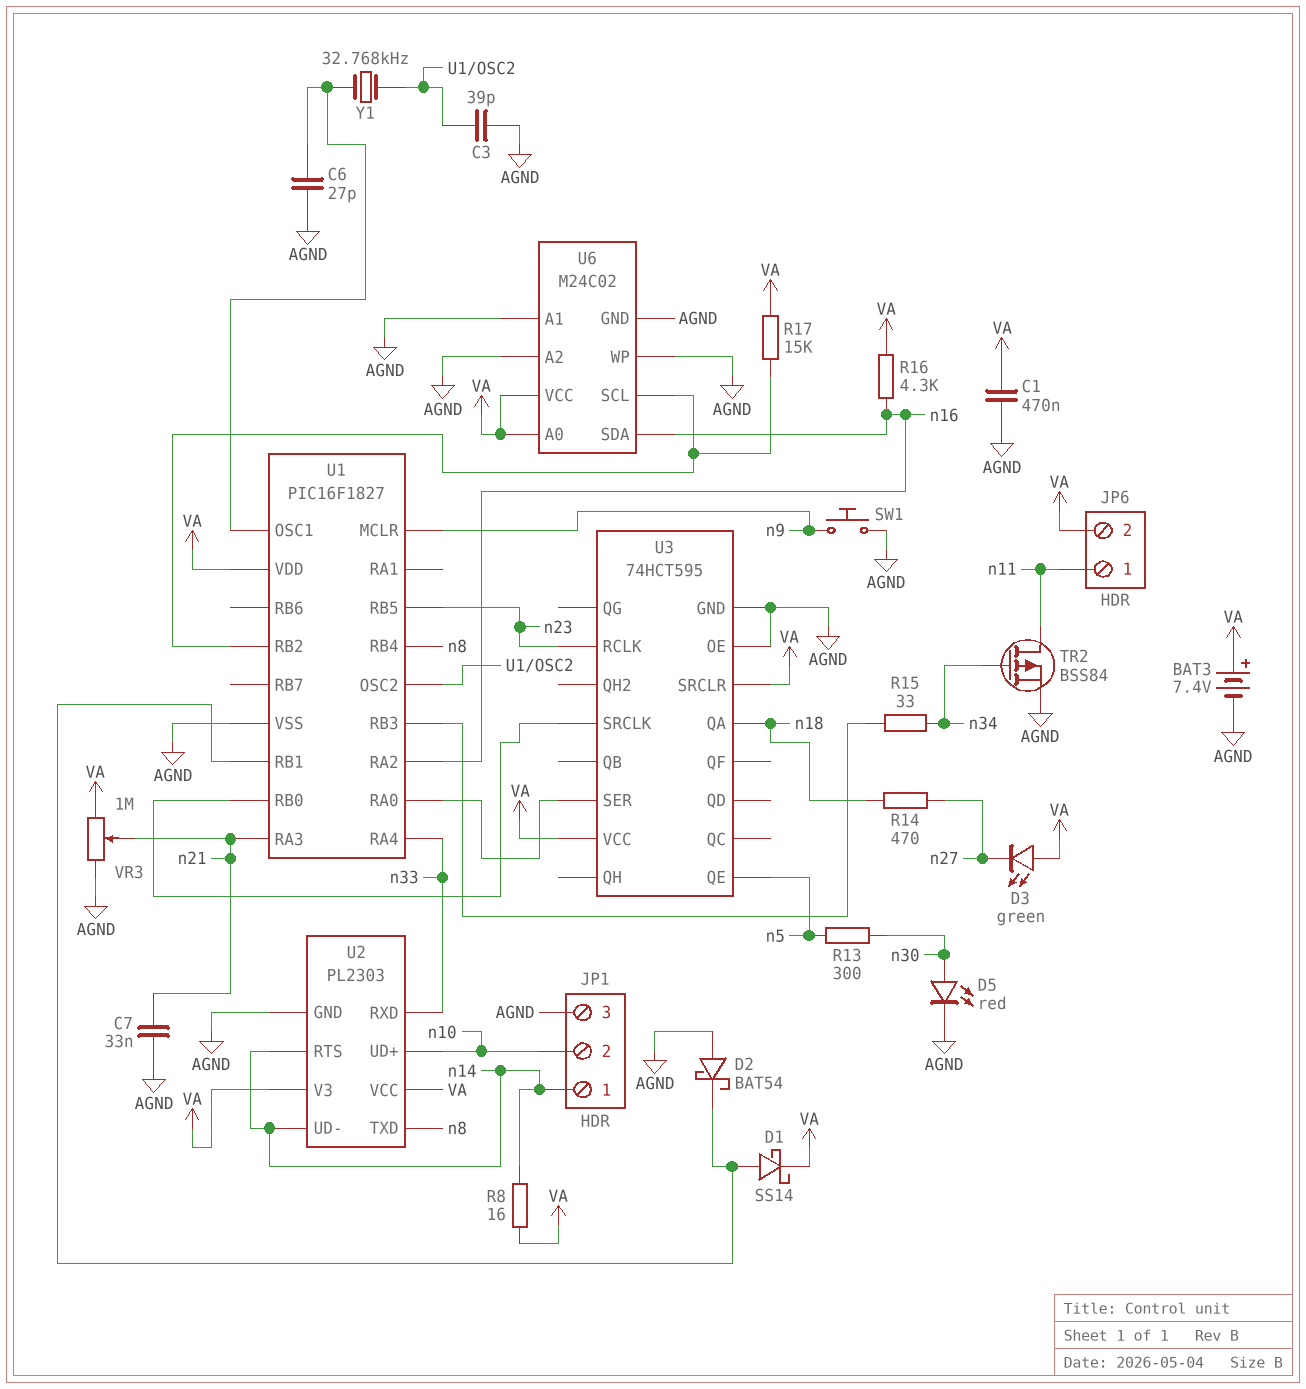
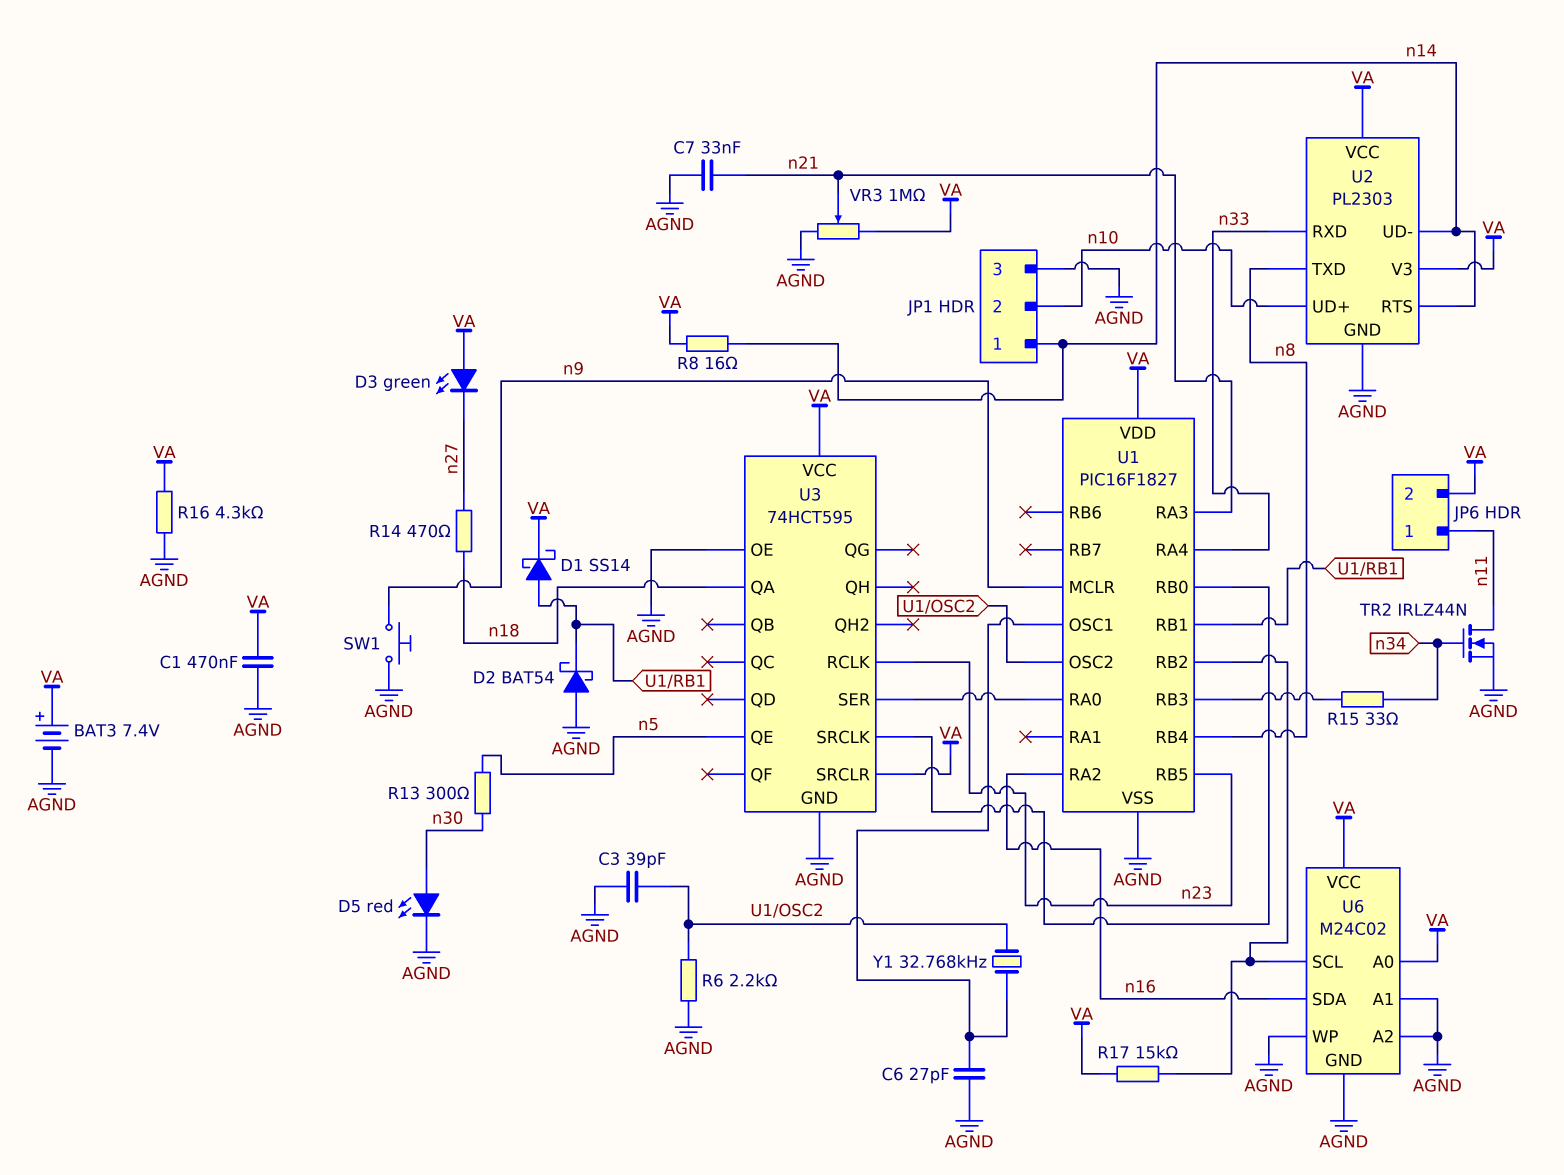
R6: none -> 2.2k (AGND, U1/OSC2)
R16: 4.3k (VA, n16) -> 4.3k (AGND, VA)
TR2: PMOS BSS84 (G n34, D n11, S AGND) -> NMOS IRLZ44N (G n34, D n11, S AGND)

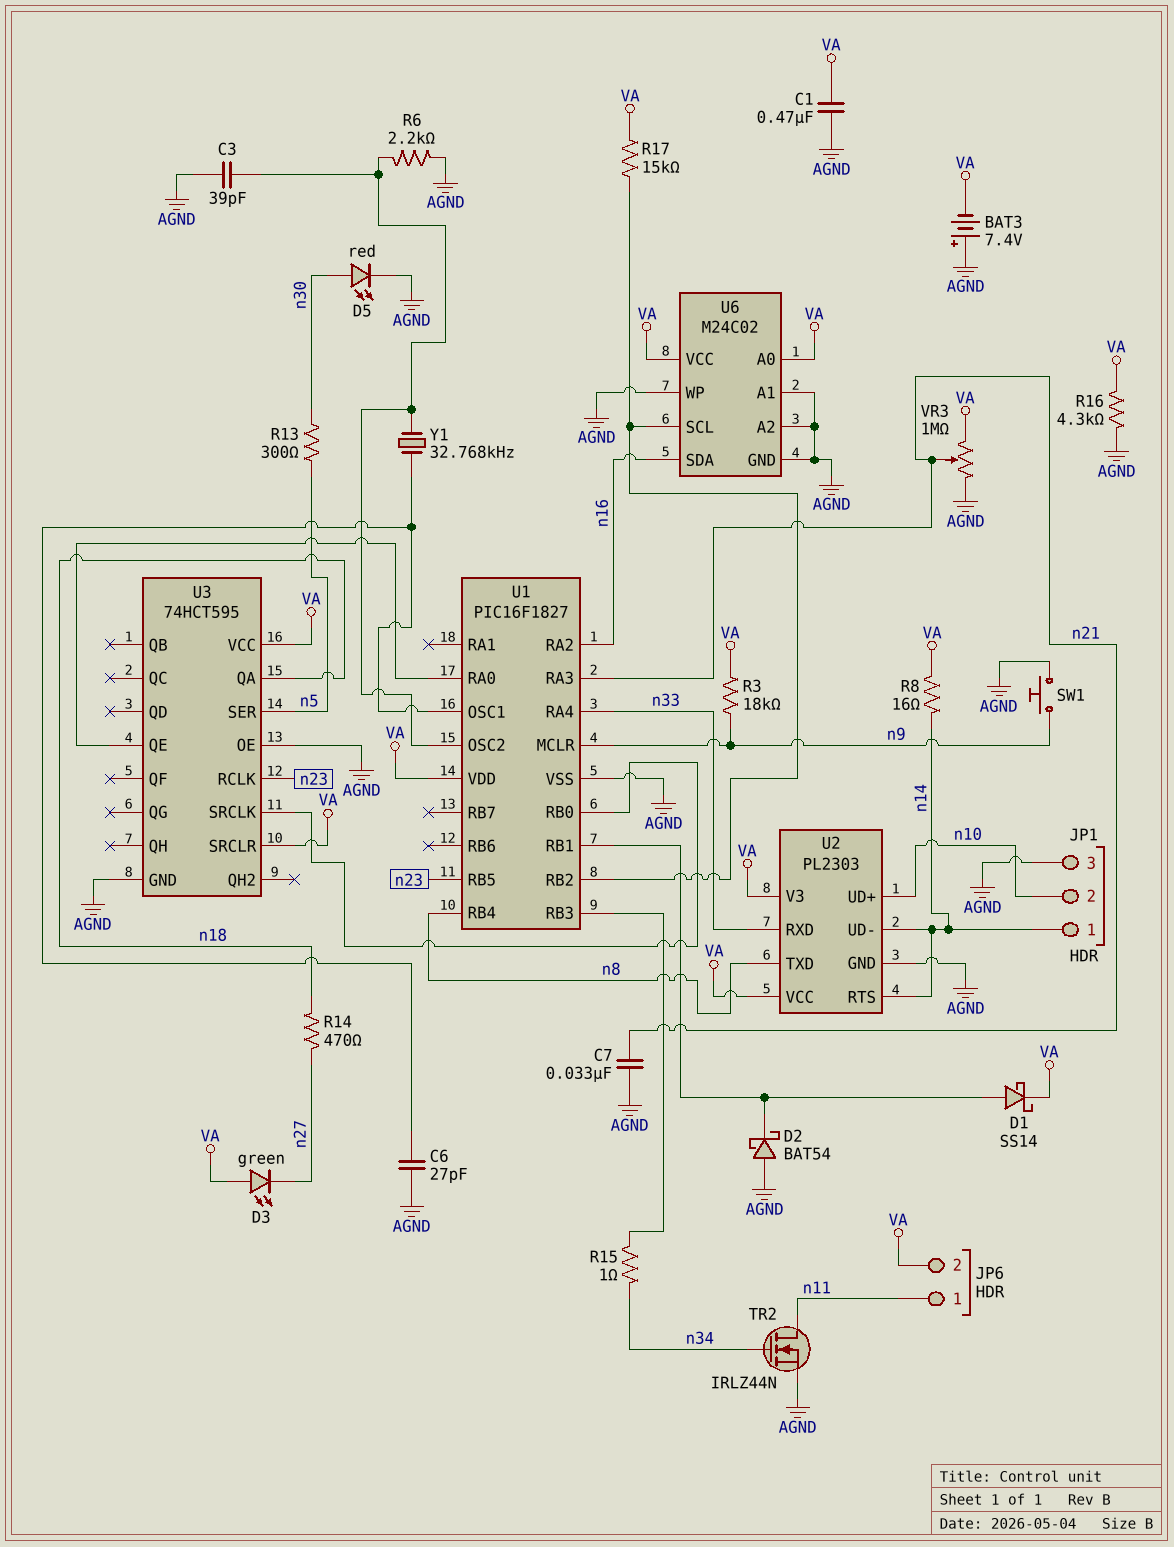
BAT3: 7.4V (plus VA, minus AGND) -> 7.4V (plus AGND, minus VA)
R3: none -> 18k (VA, n9)
R15: 33 (U1/RB3, n34) -> 1 (U1/RB3, n34)
U3 pin QE: n5 -> U1/RA0
U3 pin SER: U1/RA0 -> n5

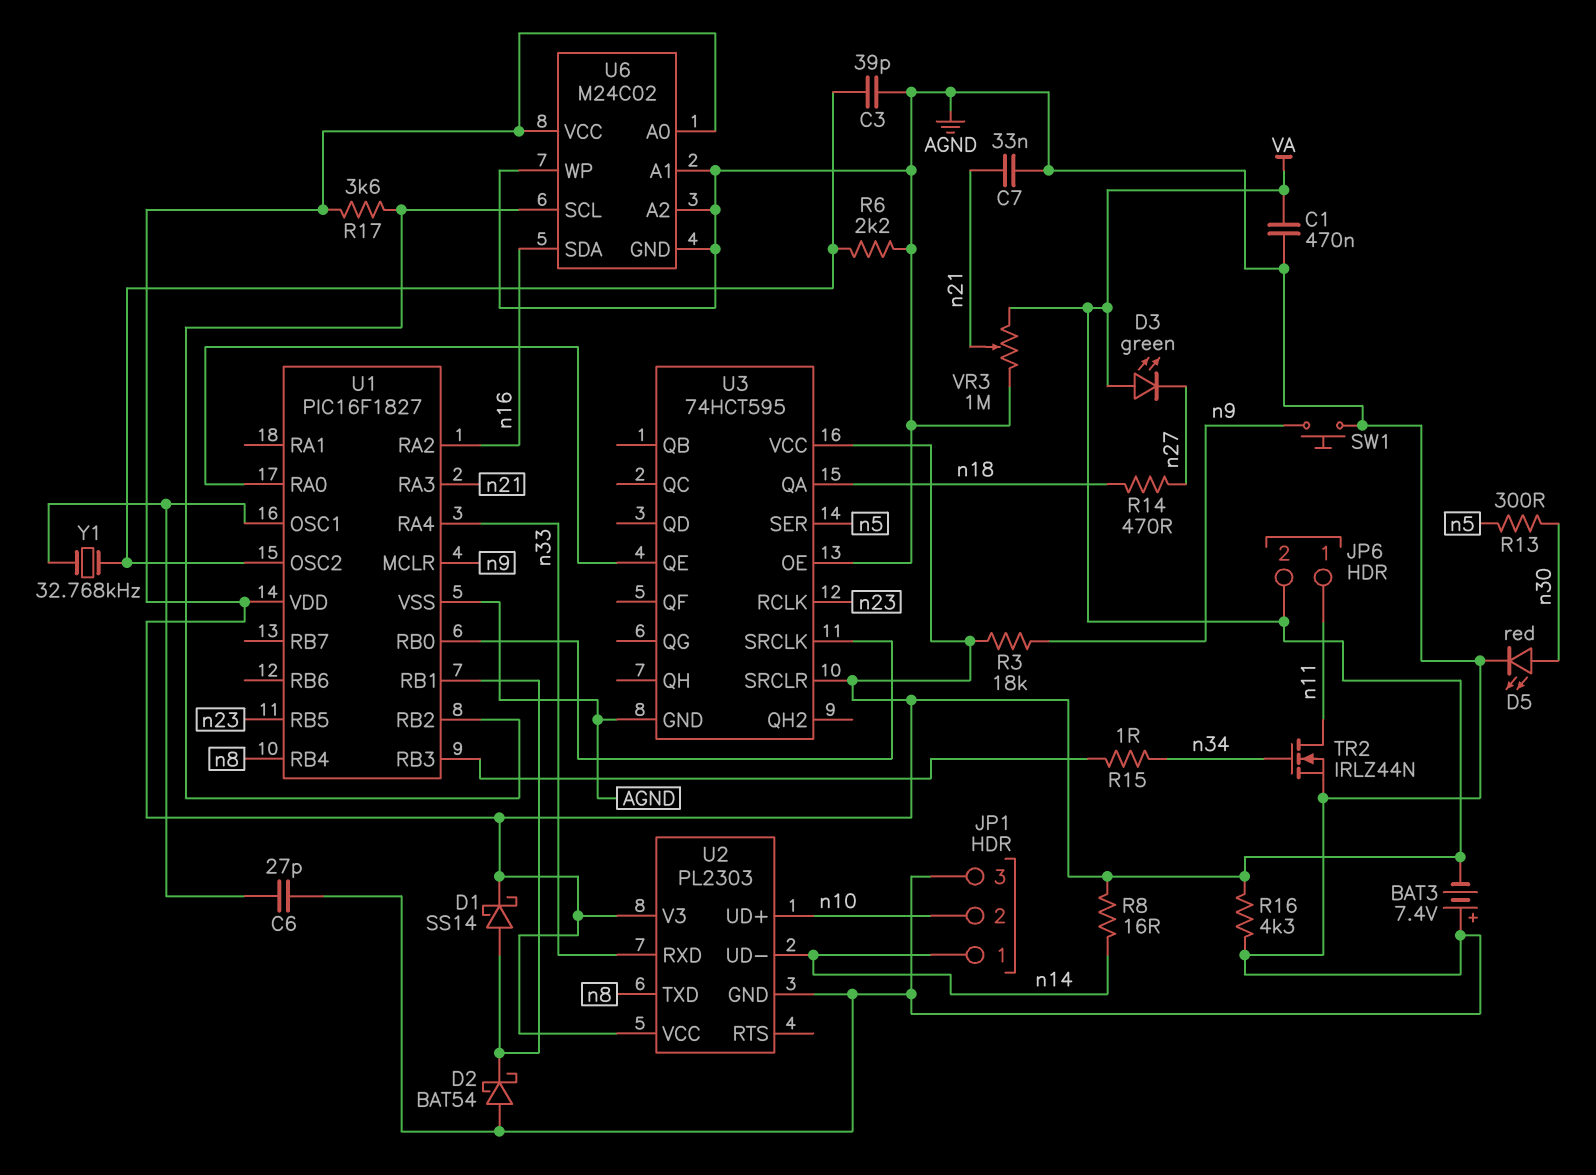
R17: 15k (U1/RB2, VA) -> 3.6k (U1/RB2, VA)
U2 pin RTS: n14 -> none

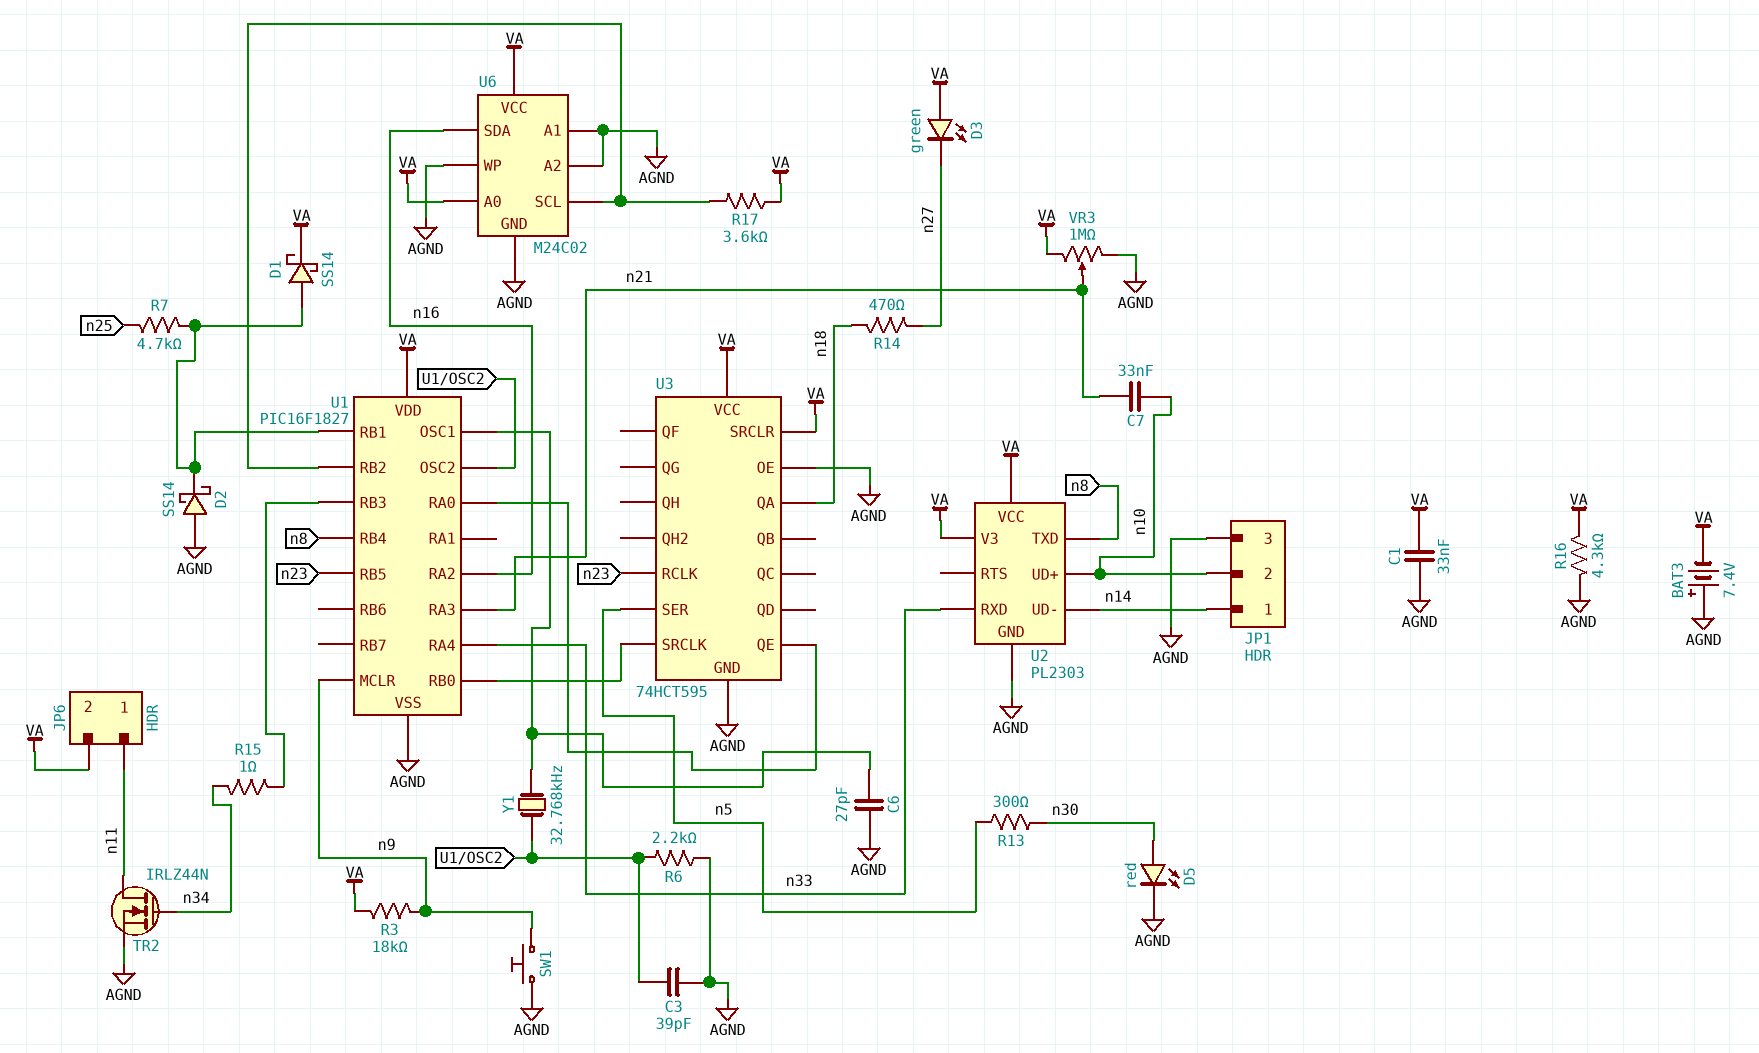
C1: 470nF (AGND, VA) -> 33nF (AGND, VA)
C7: 33nF (AGND, n21) -> 33nF (n10, n21)
D2: schottky BAT54 (A AGND, K U1/RB1) -> schottky SS14 (A AGND, K U1/RB1)
R7: none -> 4.7k (U1/RB1, n25)
R8: 16 (VA, n14) -> none

